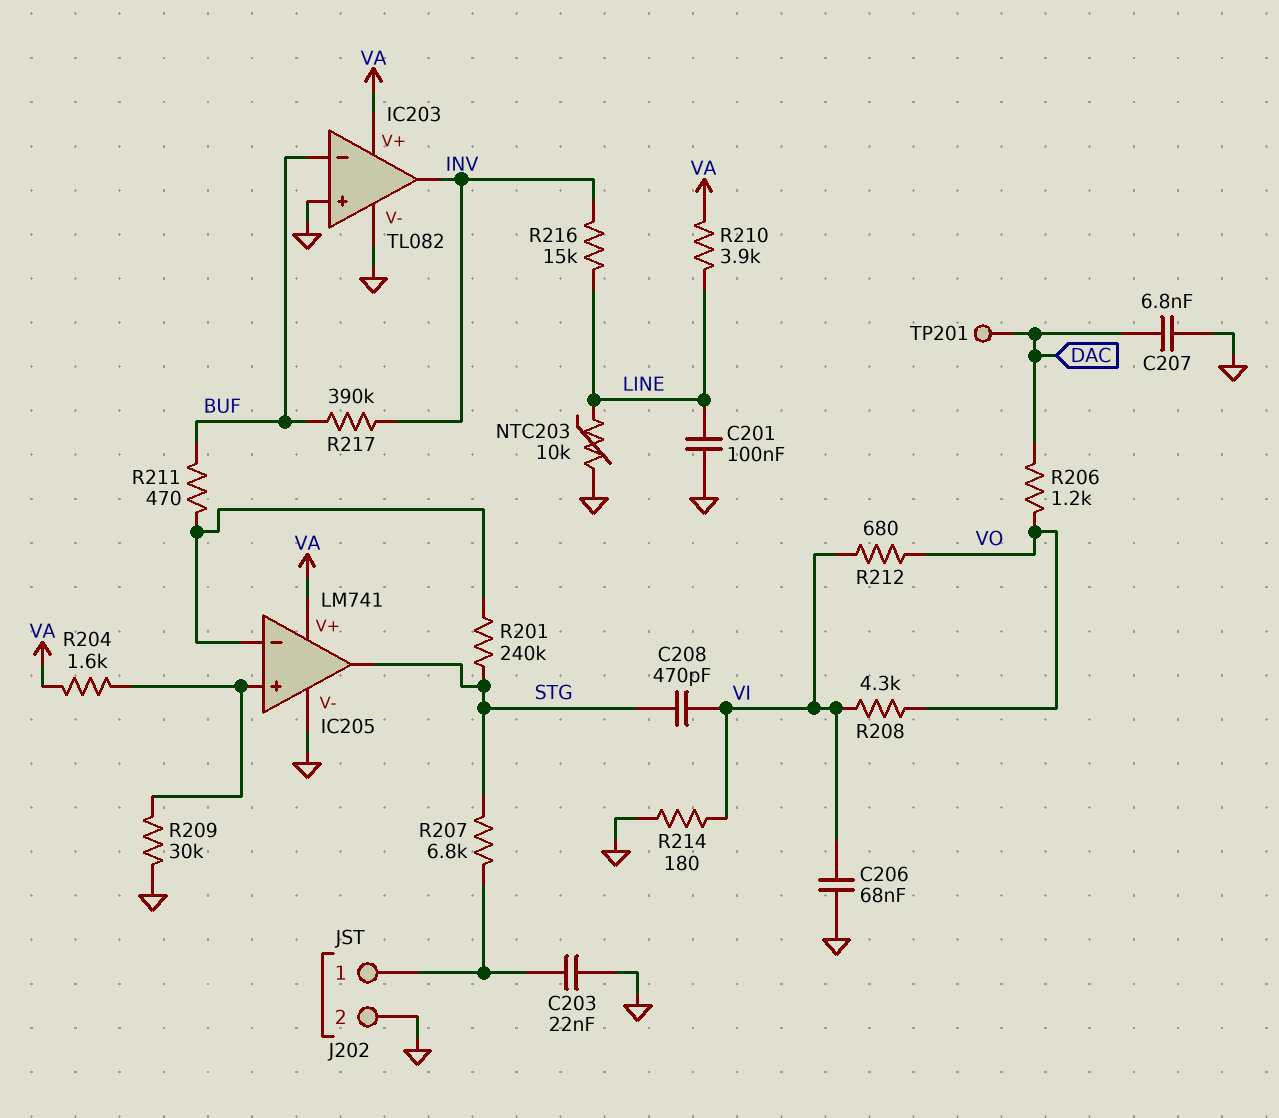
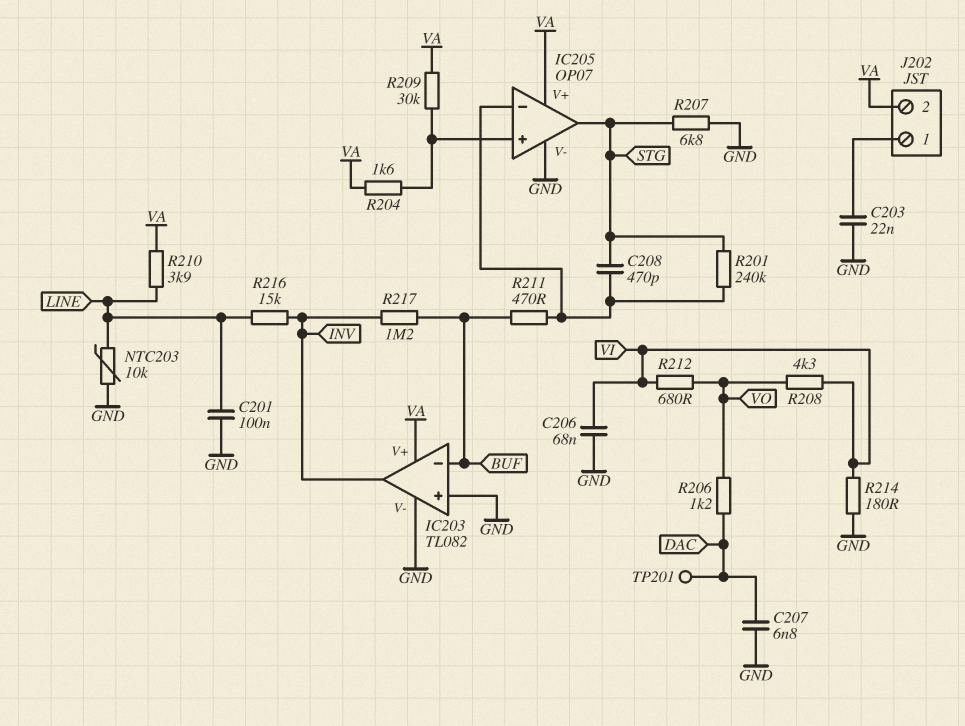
C208: 470pF (STG, VI) -> 470pF (IC205/in-, STG)
IC205: LM741 -> OP07
J202 pin 2: GND -> VA
R207: 6.8k (J202/1, STG) -> 6.8k (GND, STG)
R209: 30k (GND, IC205/in+) -> 30k (IC205/in+, VA)
R217: 390k (BUF, INV) -> 1.2M (BUF, INV)

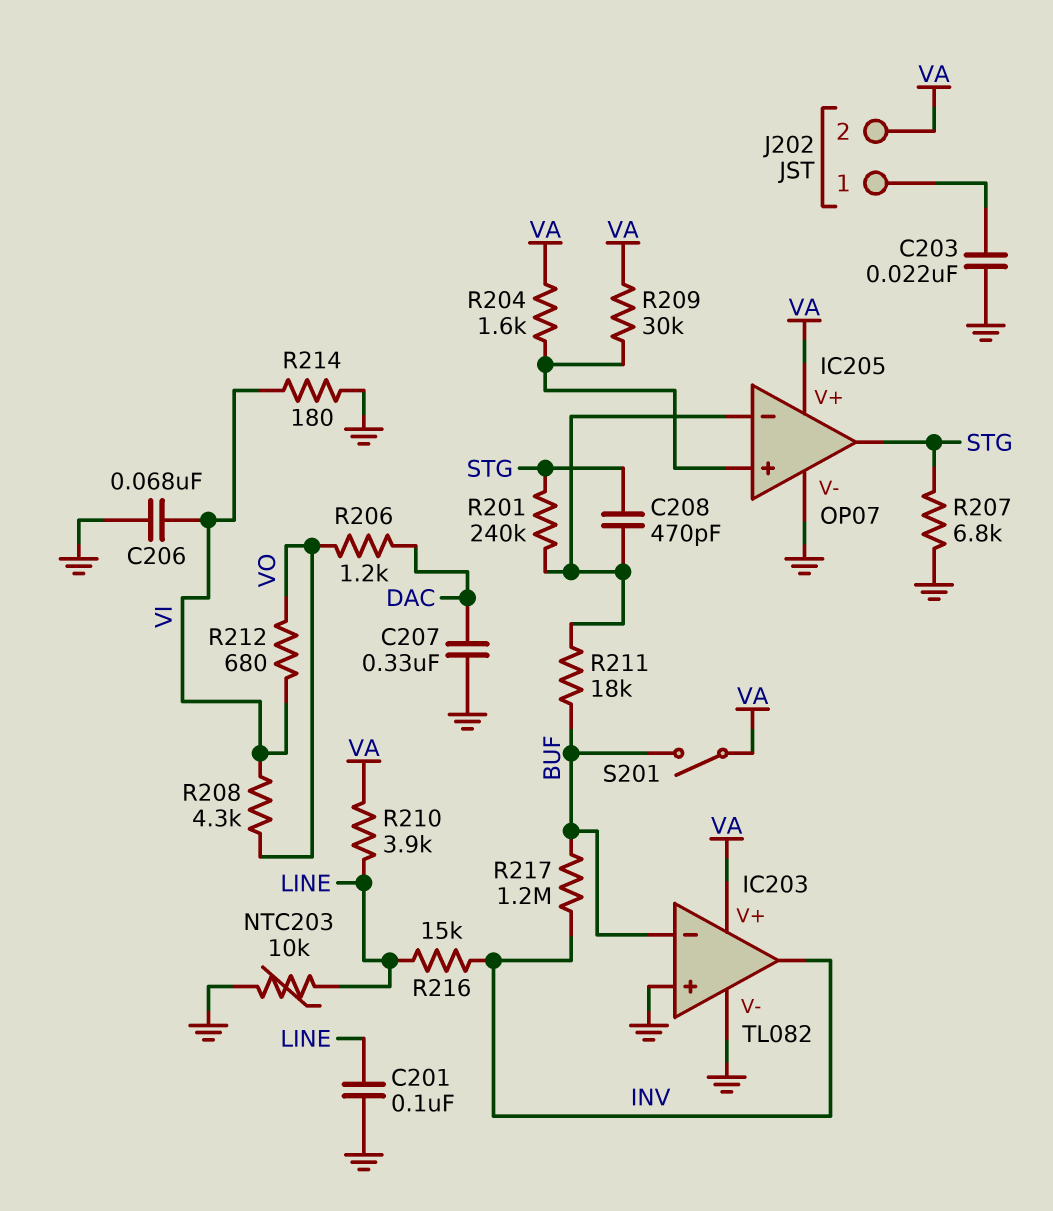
C207: 6.8nF (DAC, GND) -> 330nF (DAC, GND)
R211: 470 (BUF, IC205/in-) -> 18k (BUF, IC205/in-)
S201: none -> switch (BUF, VA)
TP201: test point (DAC) -> none

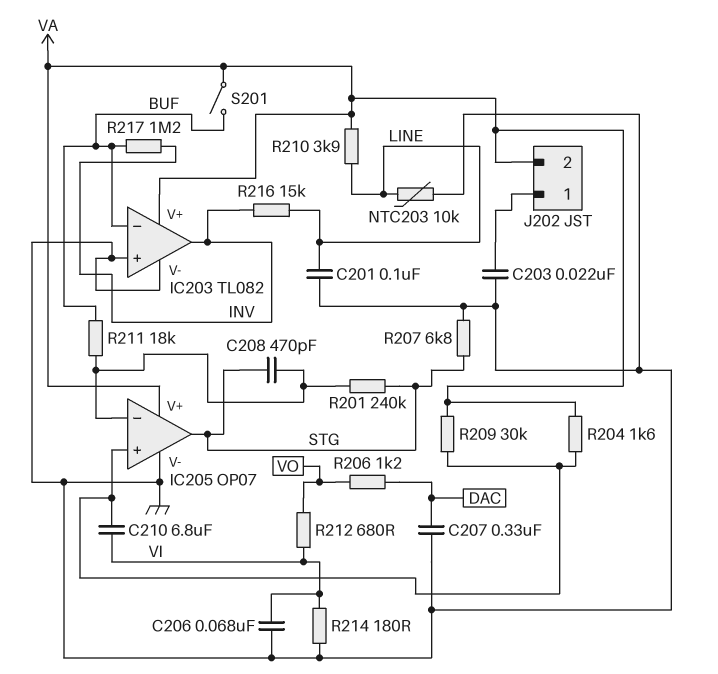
C210: none -> 6.8uF (IC205/in+, VI)
R208: 4.3k (VI, VO) -> none

